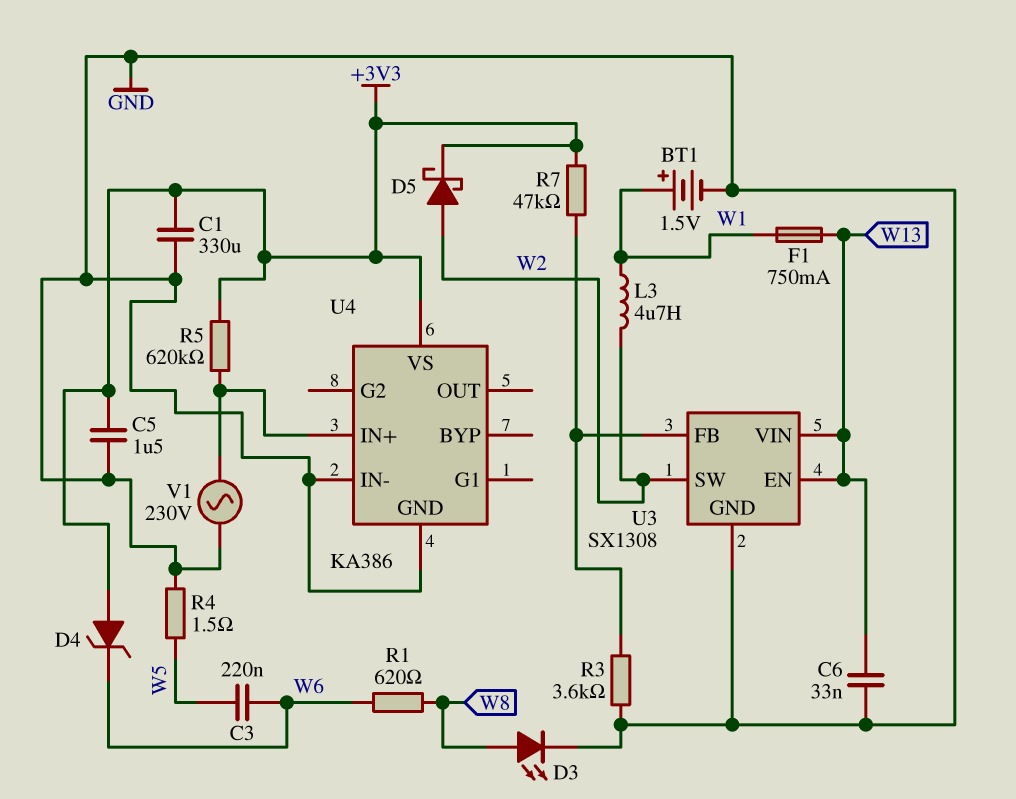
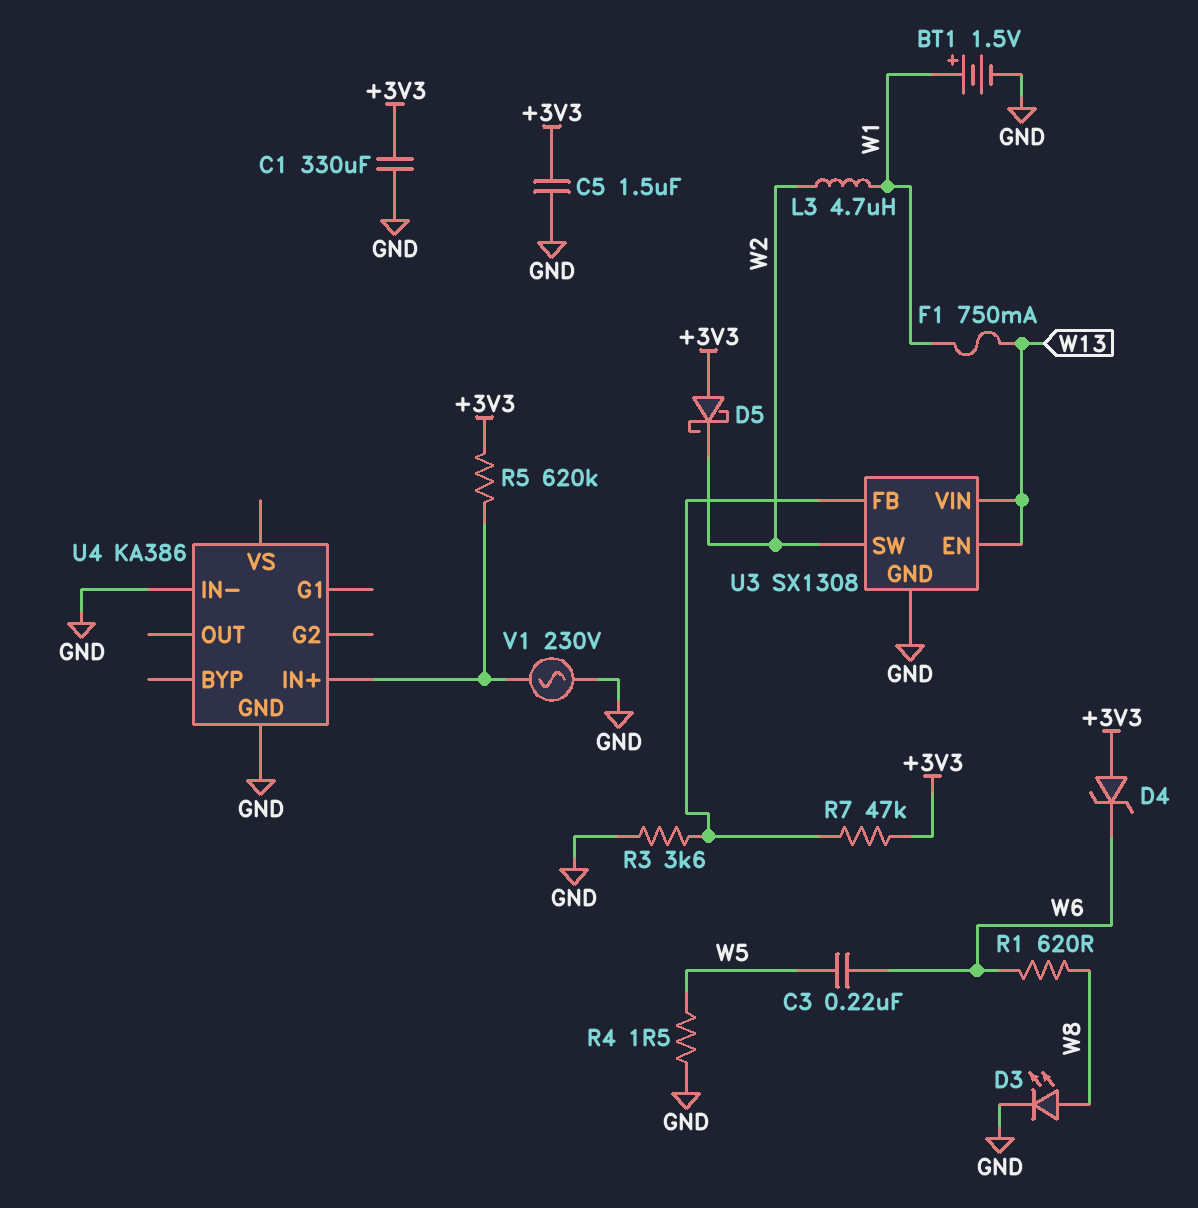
C6: 33nF (GND, W13) -> none
D5: schottky (A W2, K +3V3) -> schottky (A +3V3, K W2)
U4 pin VS: +3V3 -> none

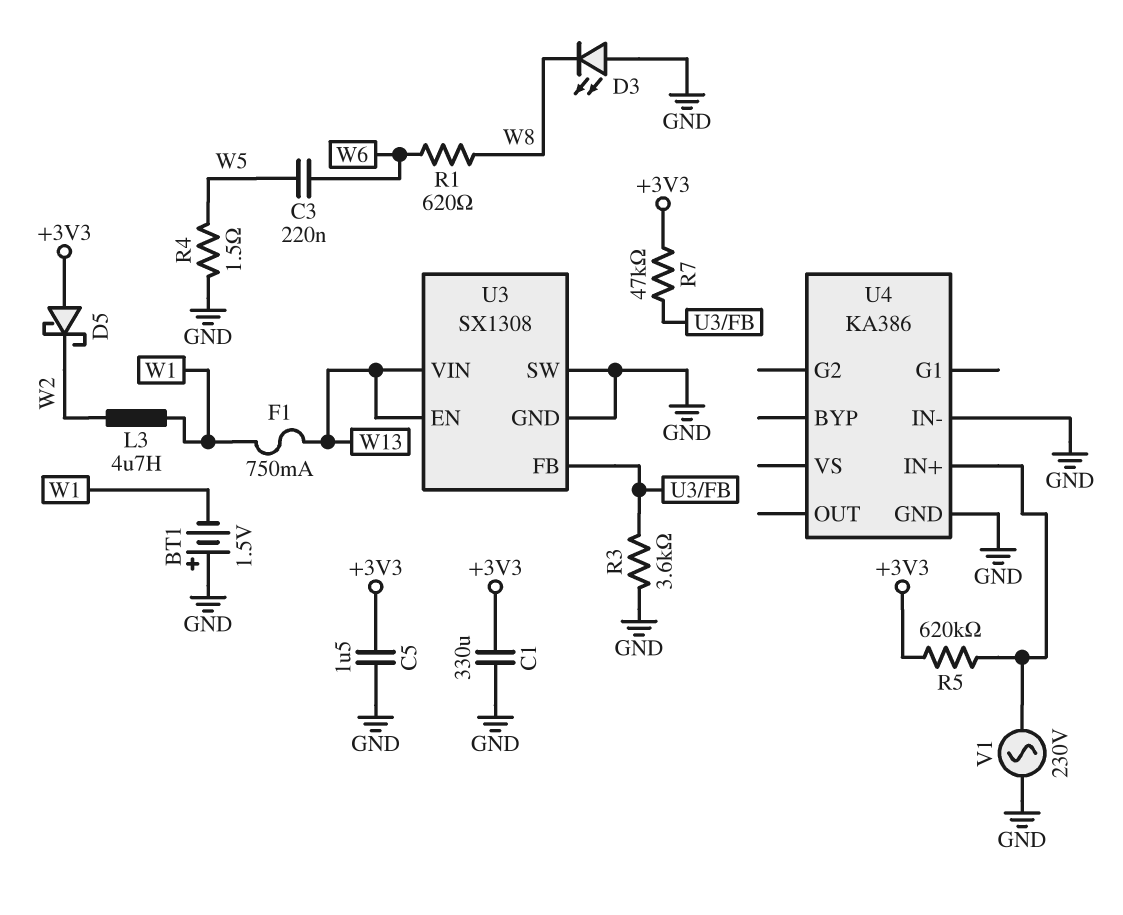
BT1: 1.5V (plus W1, minus GND) -> 1.5V (plus GND, minus W1)
D3: LED (A W8, K GND) -> LED (A GND, K W8)
D4: zener (A +3V3, K W6) -> none
U3 pin SW: W2 -> GND

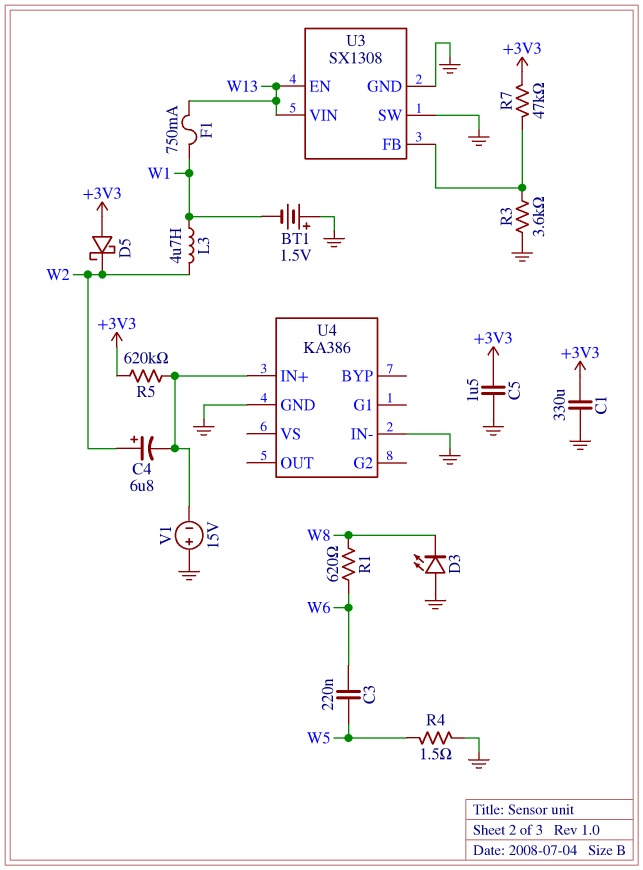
C4: none -> 6.8uF (plus W2, minus U4/IN+)
V1: AC 230V (GND, U4/IN+) -> 15V (plus GND, minus U4/IN+)

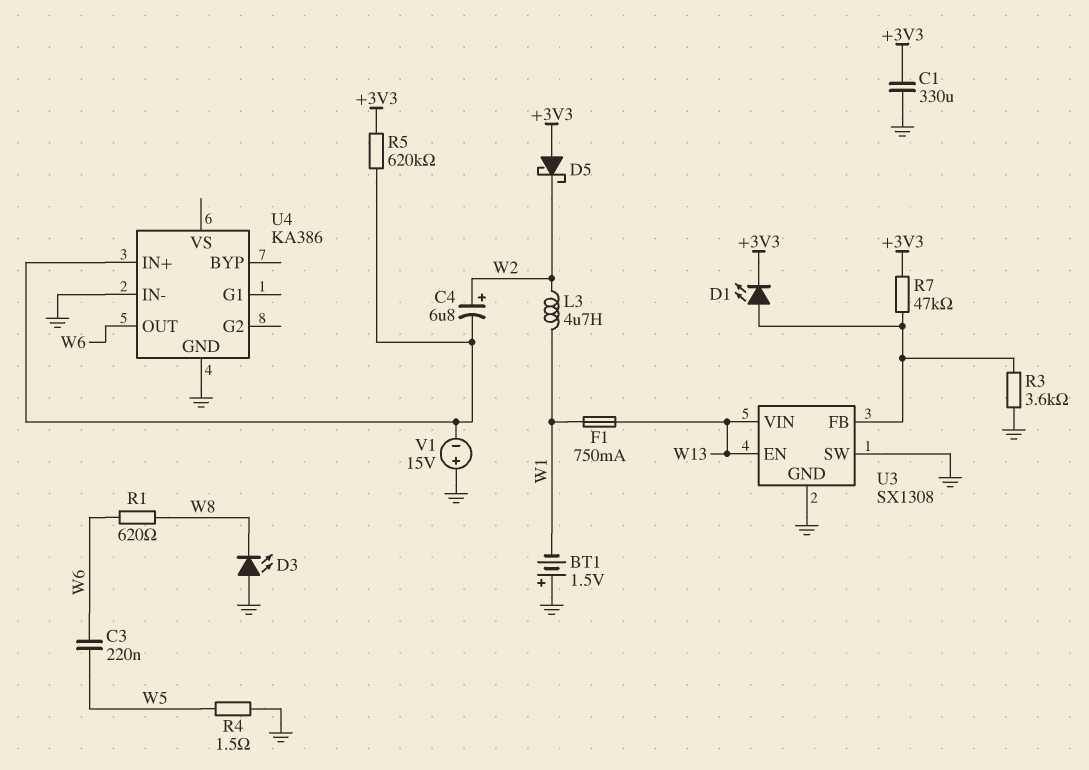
C5: 1.5uF (+3V3, GND) -> none
D1: none -> LED (A U3/FB, K +3V3)
U4 pin OUT: none -> W6

